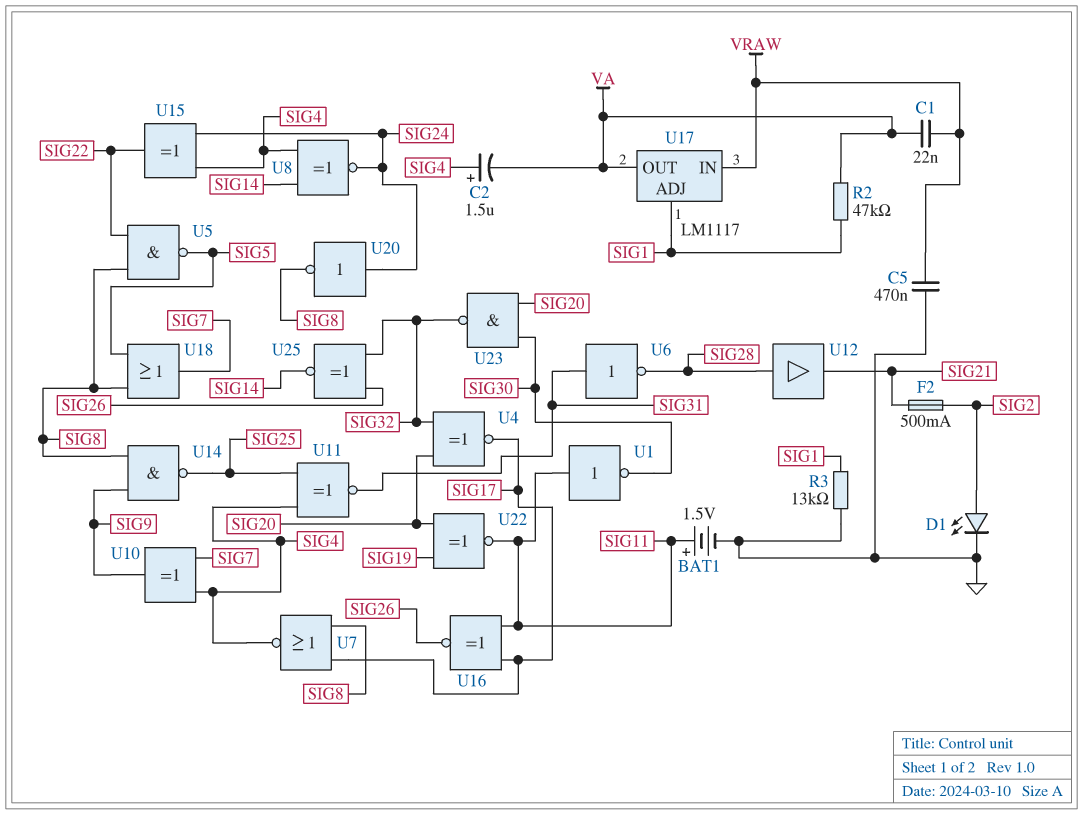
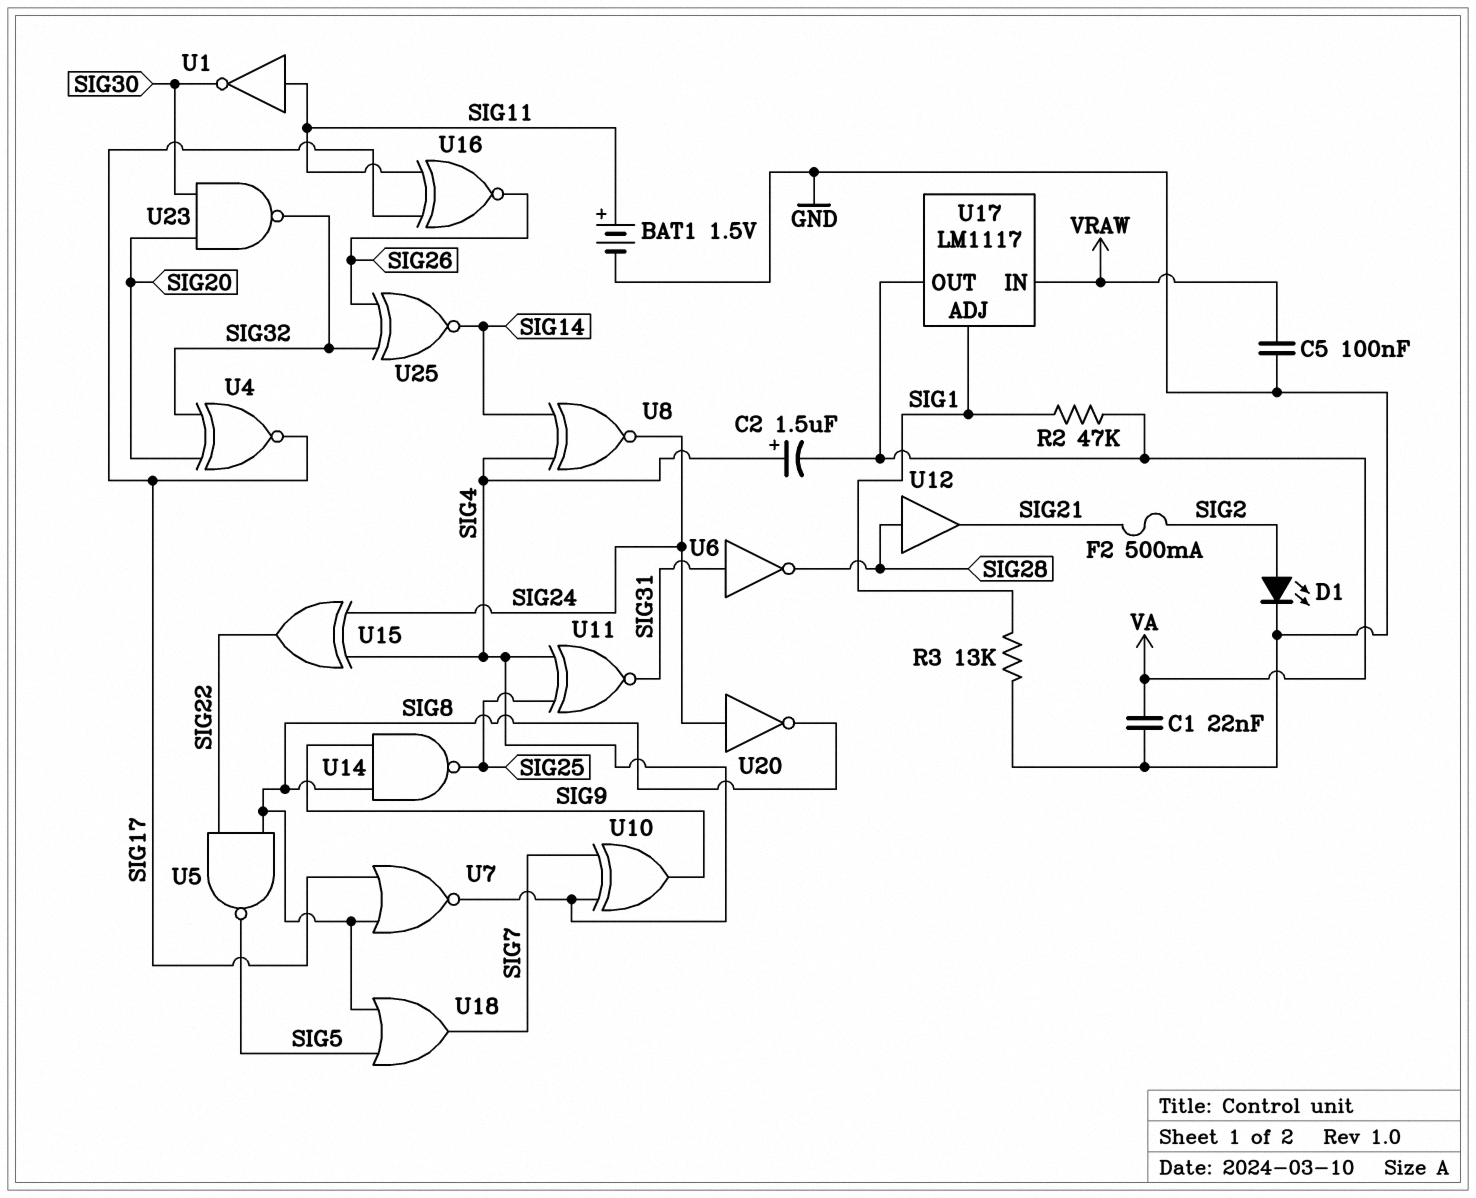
C1: 22nF (VA, VRAW) -> 22nF (GND, VA)
C5: 470nF (GND, VRAW) -> 100nF (GND, VRAW)
U22: XNOR (in SIG19, in SIG20, out SIG11) -> none

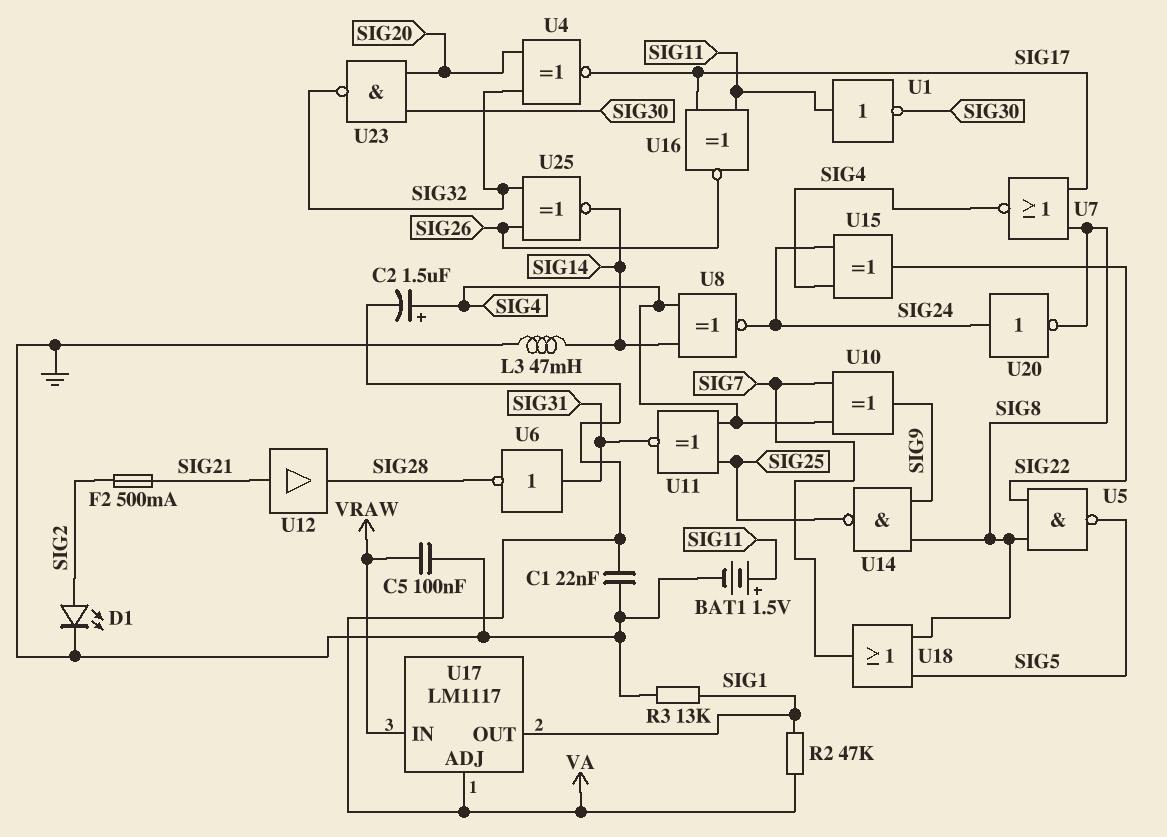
L3: none -> 47mH (GND, SIG14)
U12: buffer (in SIG28, out SIG21) -> buffer (in SIG21, out SIG28)
U17 pin ADJ: SIG1 -> VA
U17 pin OUT: VA -> SIG1

